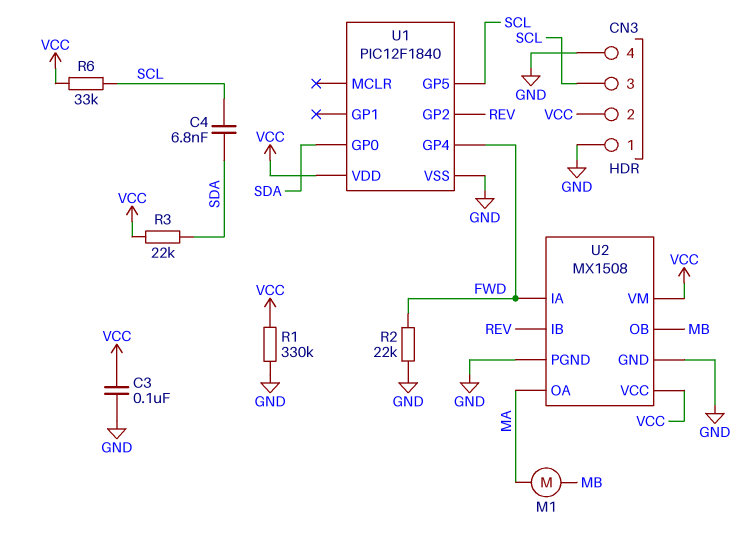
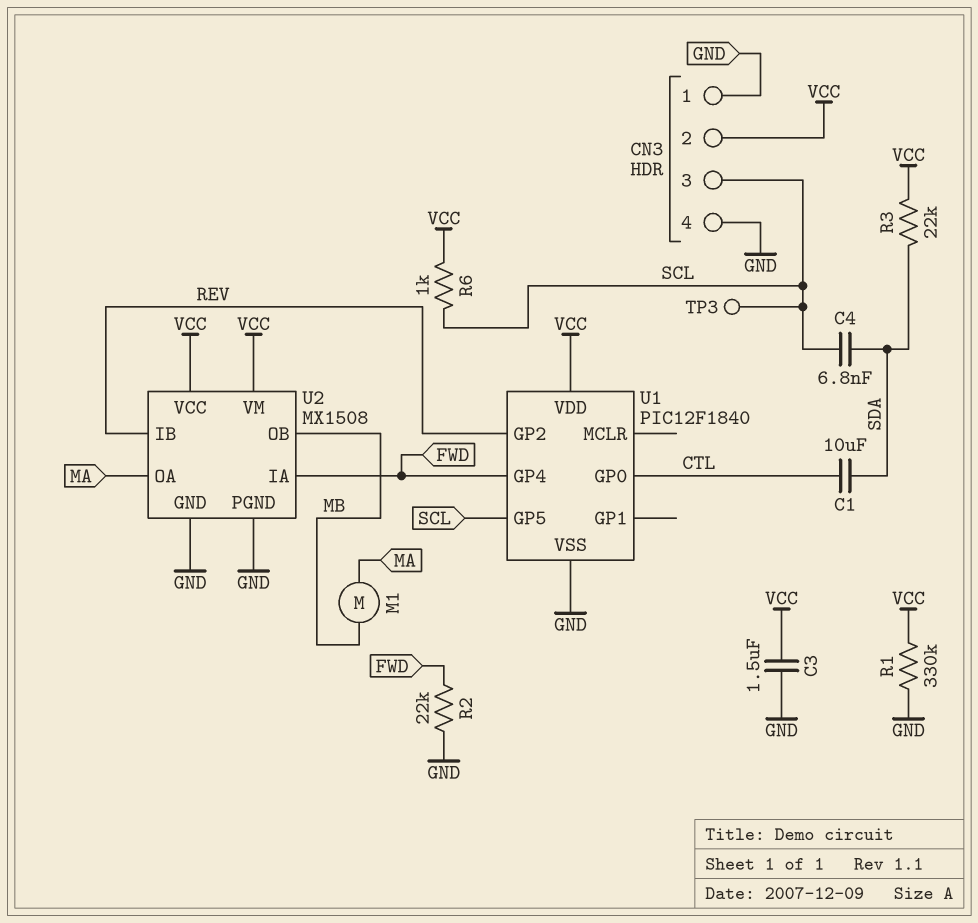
C1: none -> 10uF (CTL, SDA)
C3: 100nF (GND, VCC) -> 1.5uF (GND, VCC)
R6: 33k (SCL, VCC) -> 1k (SCL, VCC)
TP3: none -> test point (SCL)
U1 pin GP0: SDA -> CTL

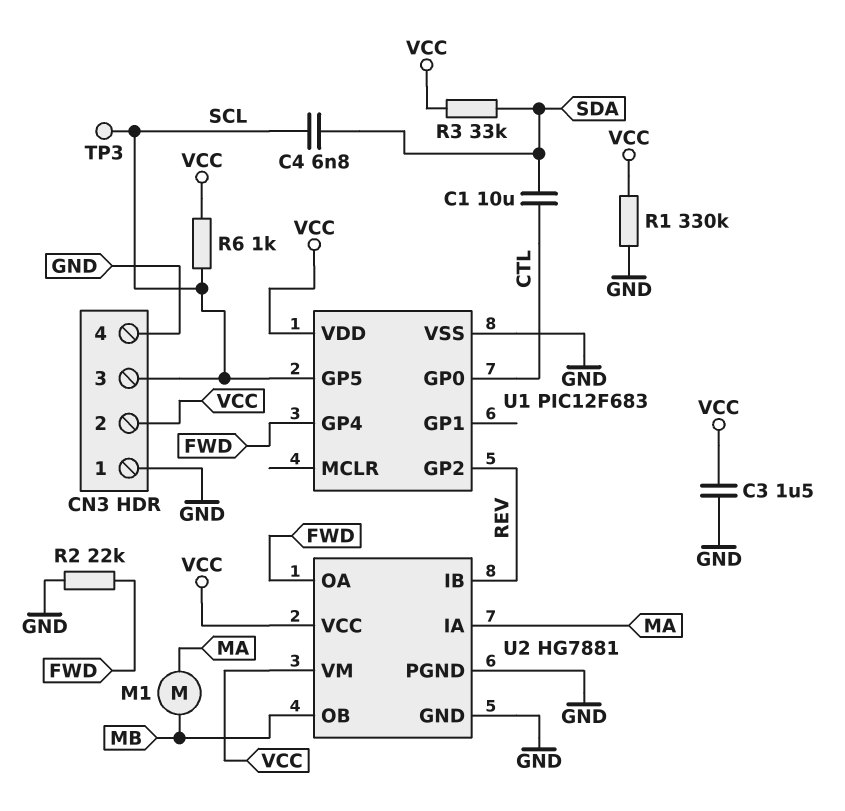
R3: 22k (SDA, VCC) -> 33k (SDA, VCC)
U1: PIC12F1840 -> PIC12F683
U2: MX1508 -> HG7881
U2 pin IA: FWD -> MA
U2 pin OA: MA -> FWD

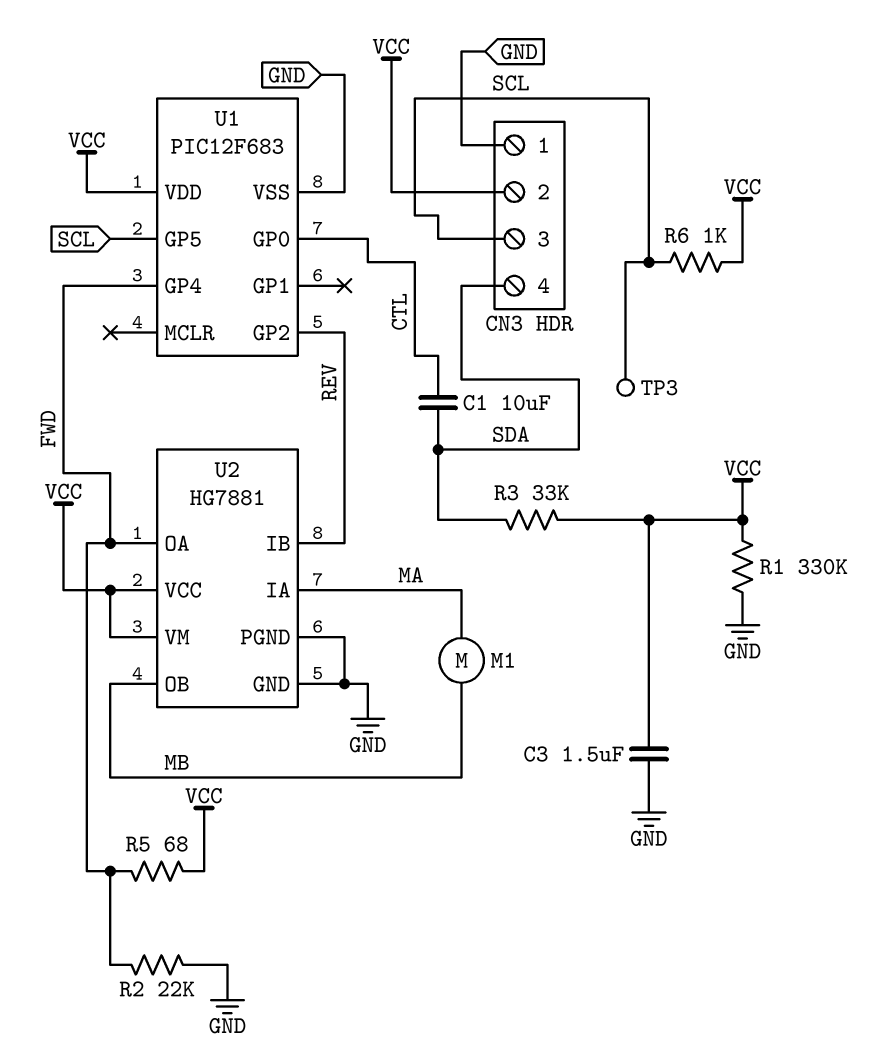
C4: 6.8nF (SCL, SDA) -> none
CN3 pin 4: GND -> SDA
R5: none -> 68 (FWD, VCC)

